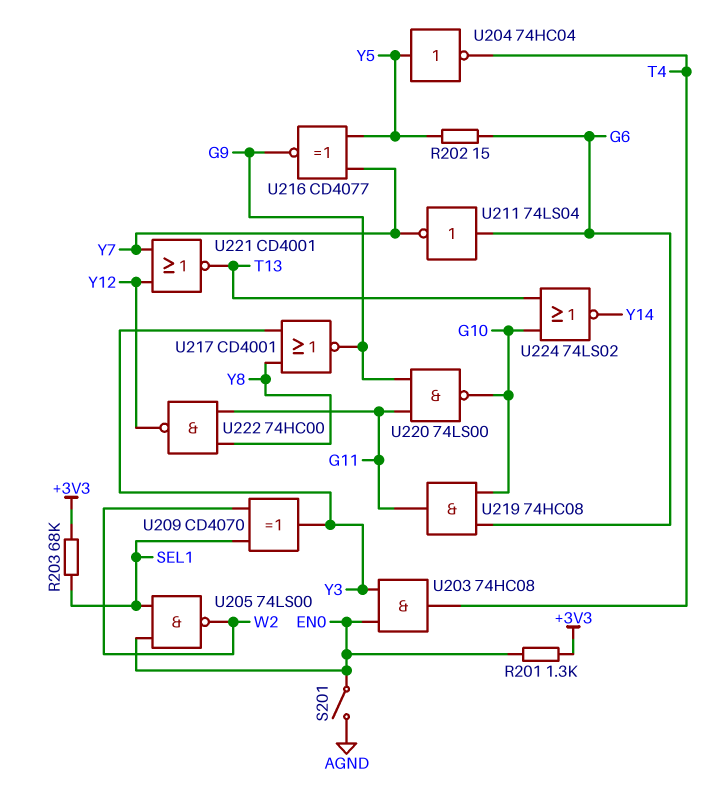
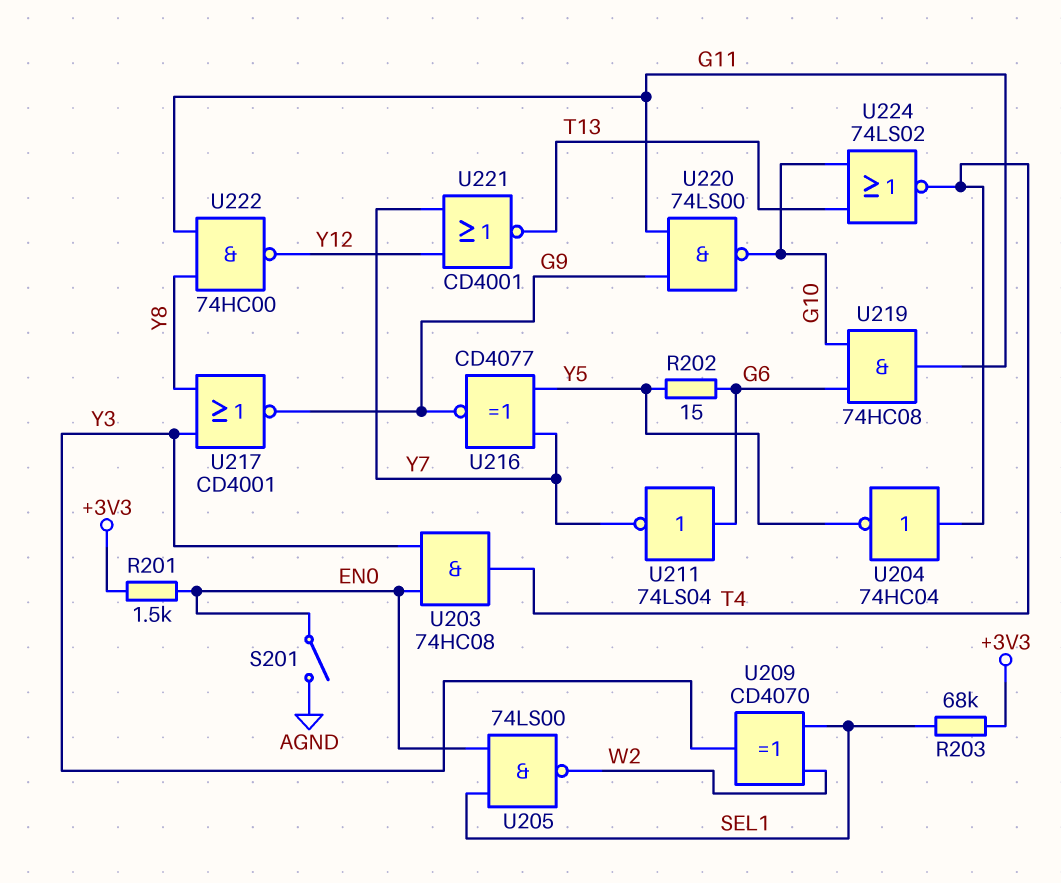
R201: 1.3k (+3V3, EN0) -> 1.5k (+3V3, EN0)
U204: NOT 74HC04 (in Y5, out T4) -> NOT 74HC04 (in T4, out Y5)
U224: NOR 74LS02 (in G10, in T13, out Y14) -> NOR 74LS02 (in G10, in T13, out T4)

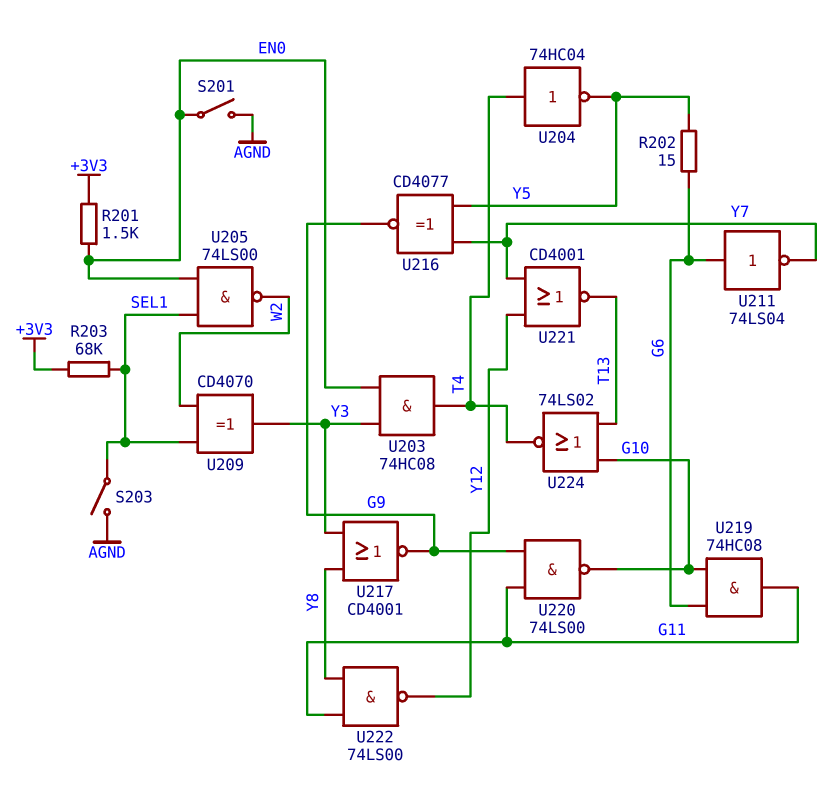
S203: none -> switch (AGND, SEL1)
U222: NAND 74HC00 (in G11, in Y8, out Y12) -> NAND 74LS00 (in G11, in Y8, out Y12)

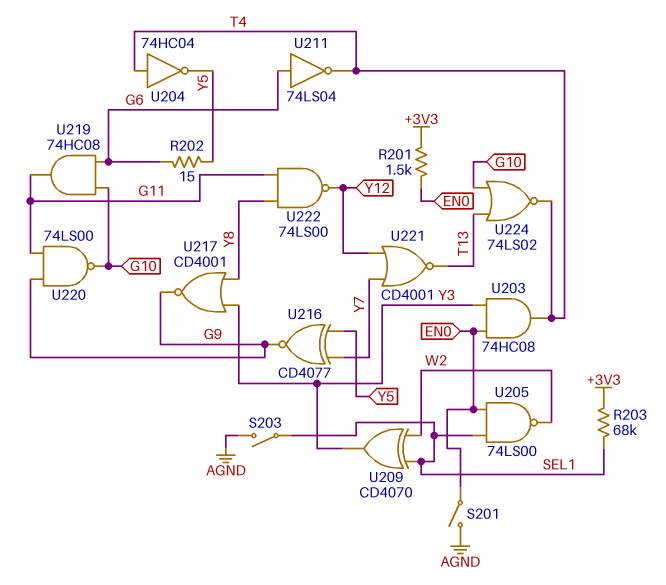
U211: NOT 74LS04 (in G6, out Y7) -> NOT 74LS04 (in G6, out T4)

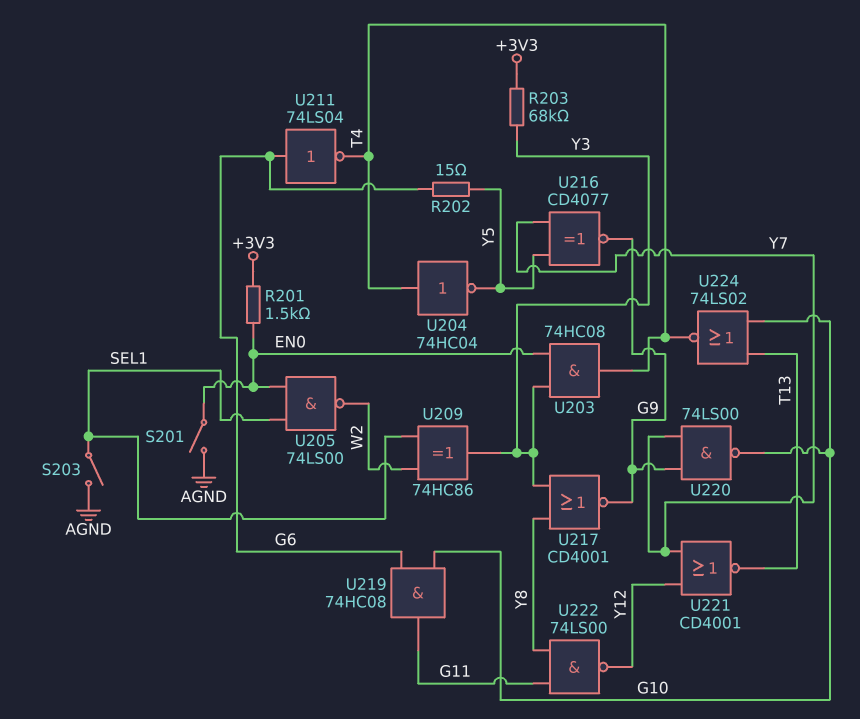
R203: 68k (+3V3, SEL1) -> 68k (+3V3, Y3)
U209: XOR CD4070 (in SEL1, in W2, out Y3) -> XOR 74HC86 (in SEL1, in W2, out Y3)
U220: NAND 74LS00 (in G9, in G11, out G10) -> NAND 74LS00 (in G9, in Y7, out G10)

